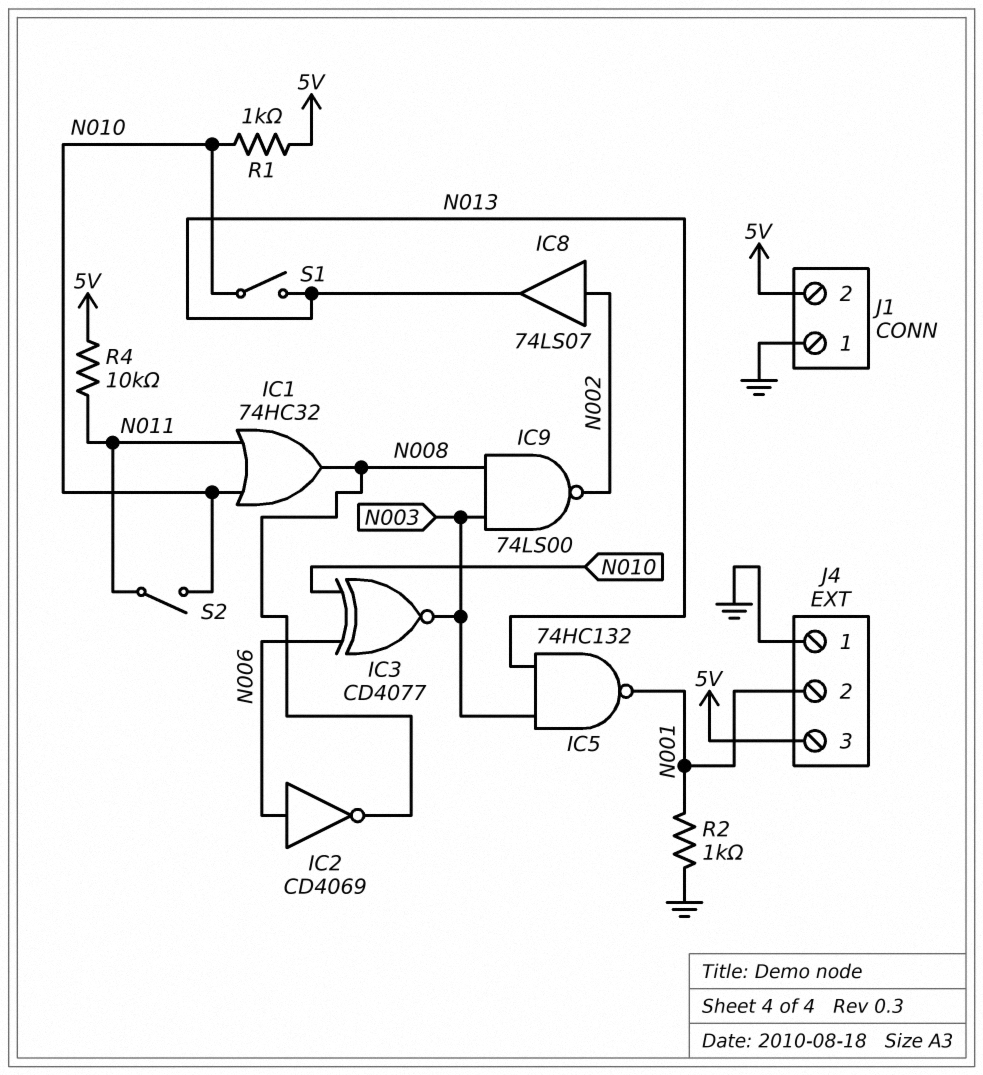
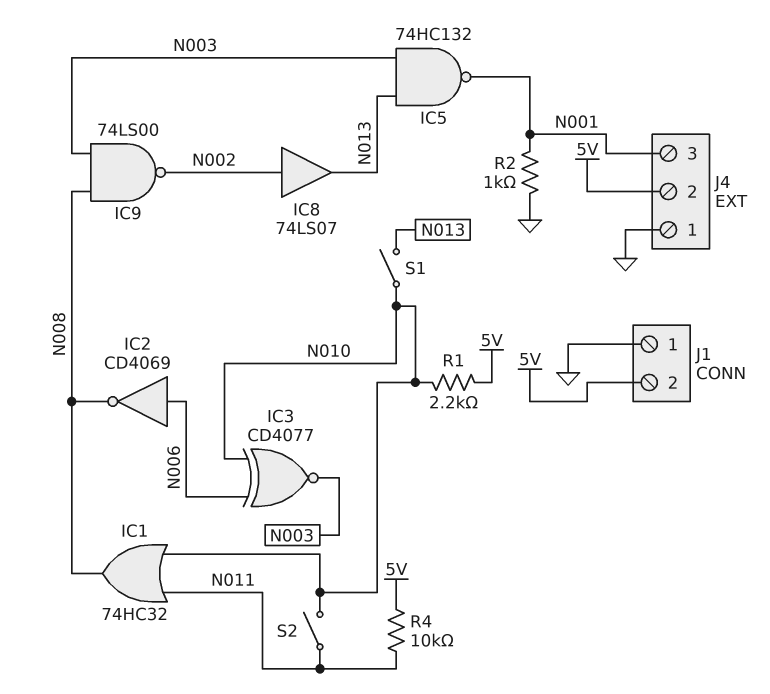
J4 pin 2: N001 -> 5V
J4 pin 3: 5V -> N001
R1: 1k (5V, N010) -> 2.2k (5V, N010)

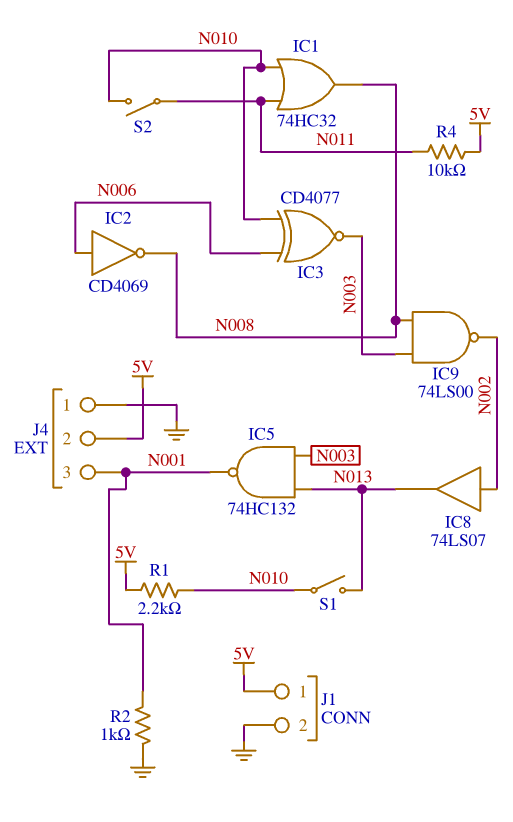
J1 pin 1: GND -> 5V
J1 pin 2: 5V -> GND

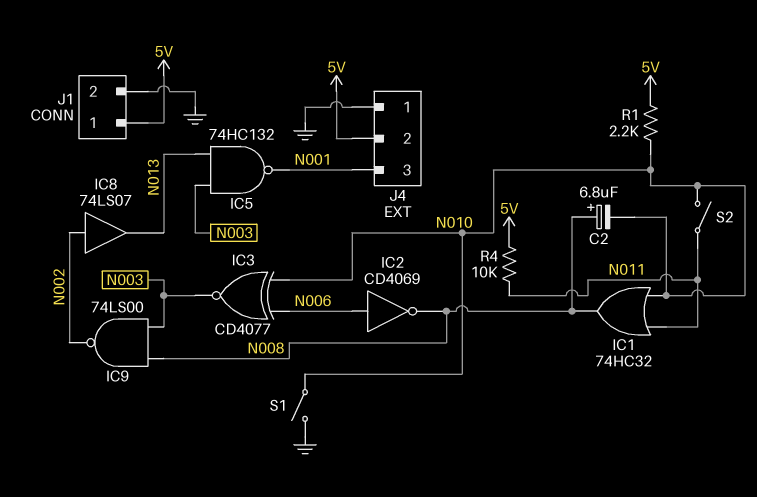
C2: none -> 6.8uF (plus N008, minus N010)
R2: 1k (GND, N001) -> none
S1: switch (N010, N013) -> switch (GND, N010)

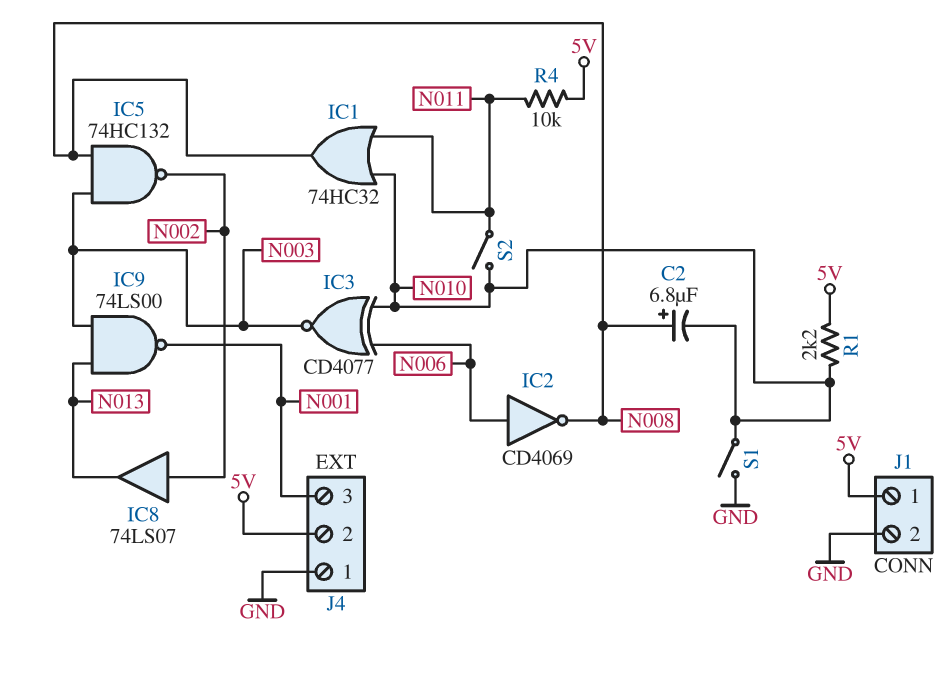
IC5: NAND 74HC132 (in N003, in N013, out N001) -> NAND 74HC132 (in N003, in N008, out N002)
IC9: NAND 74LS00 (in N003, in N008, out N002) -> NAND 74LS00 (in N003, in N013, out N001)

